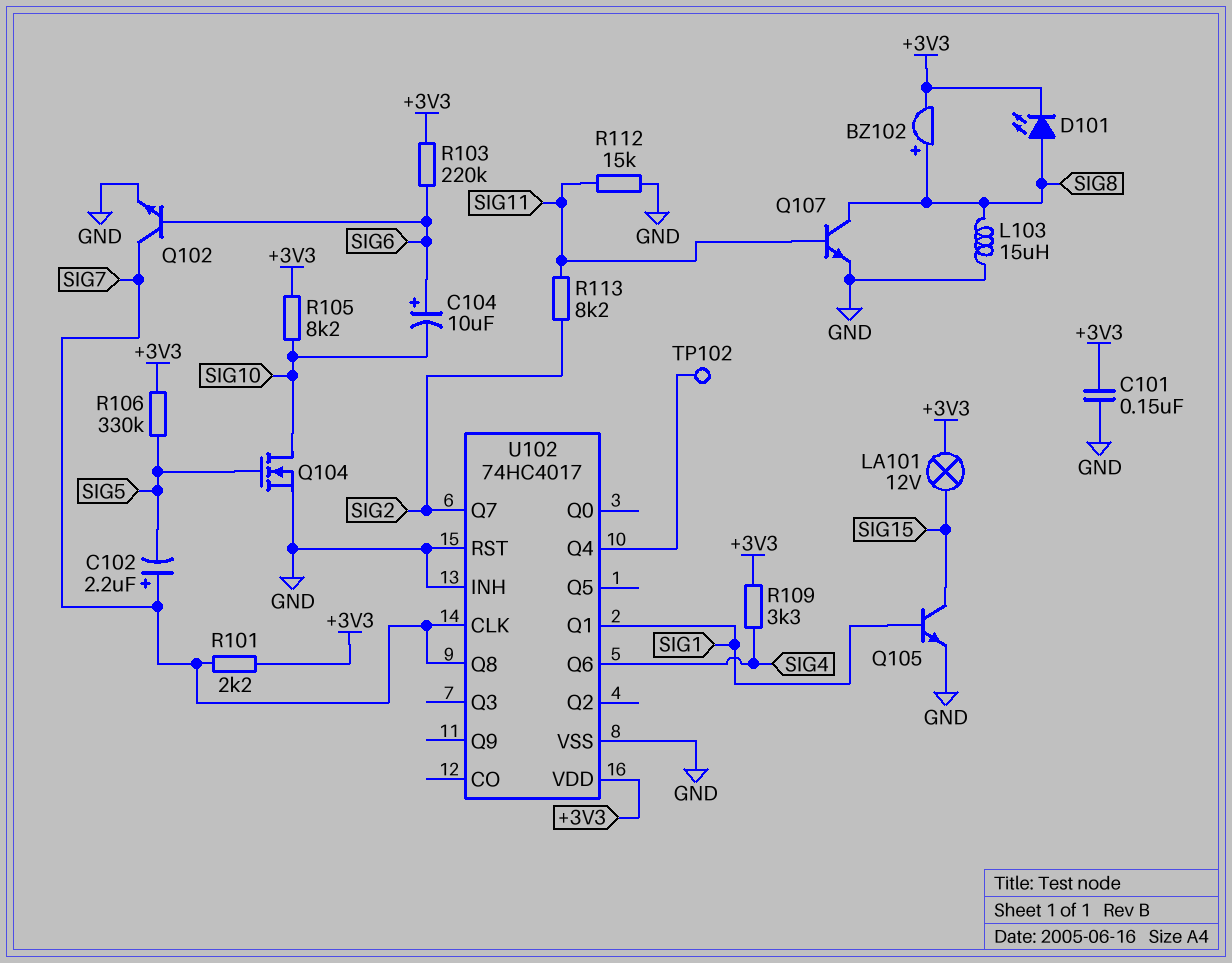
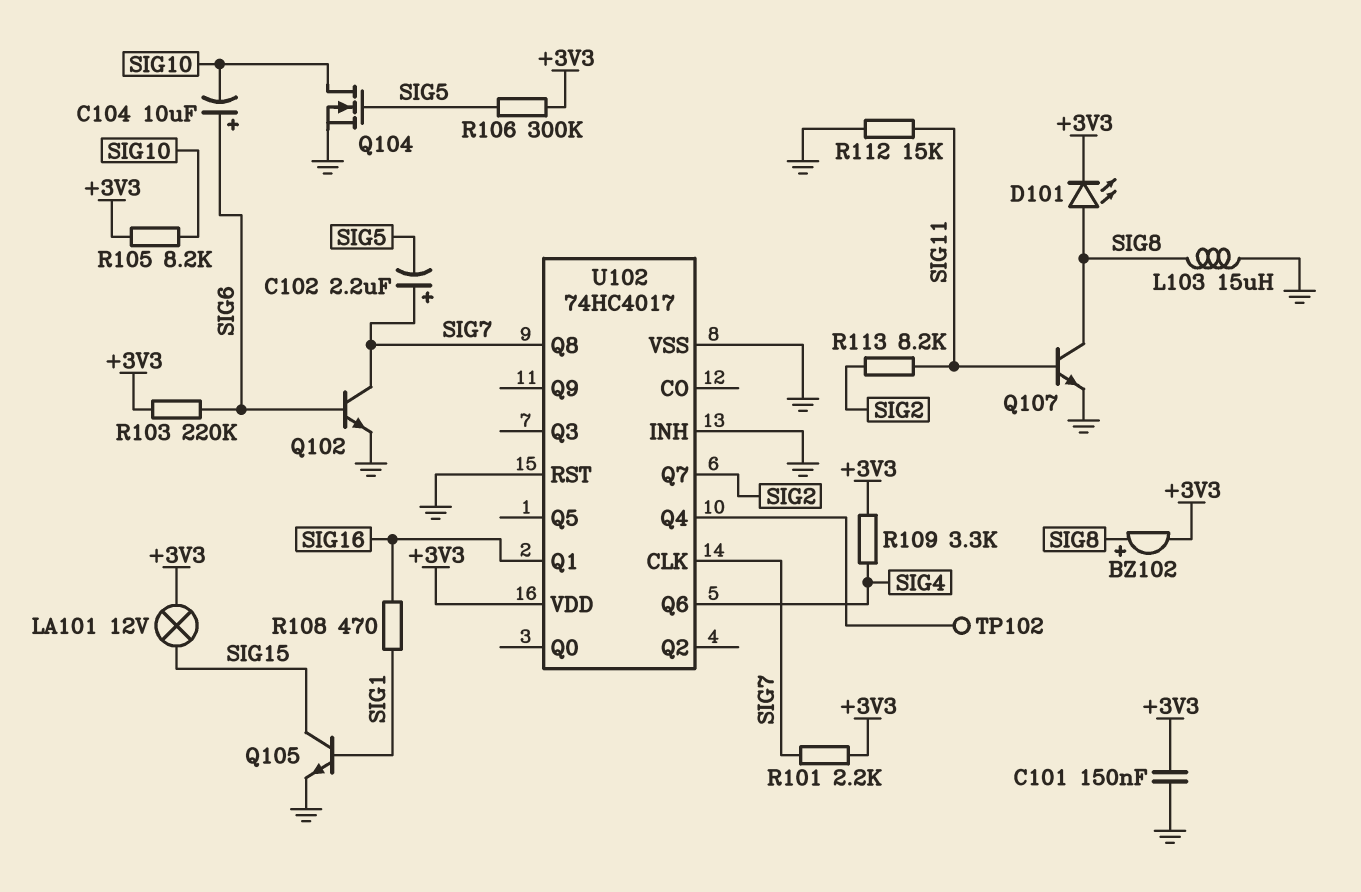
R106: 330k (+3V3, SIG5) -> 300k (+3V3, SIG5)
R108: none -> 470 (SIG1, SIG16)
U102 pin Q1: SIG1 -> SIG16

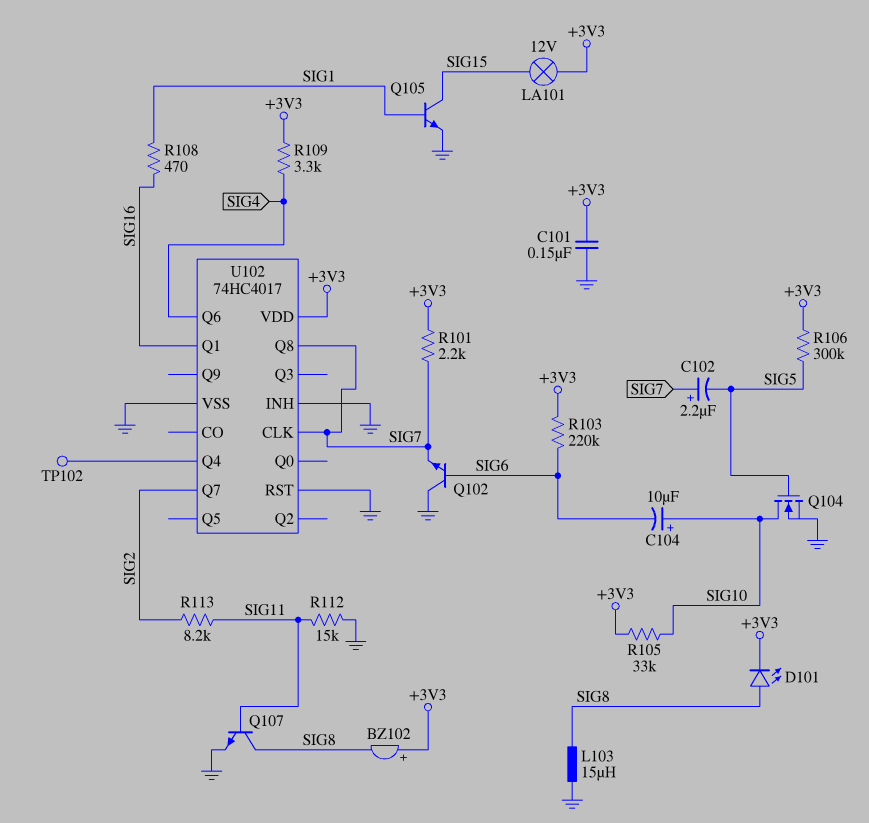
BZ102: buzzer (plus SIG8, minus +3V3) -> buzzer (plus +3V3, minus SIG8)
C104: 10uF (plus SIG6, minus SIG10) -> 10uF (plus SIG10, minus SIG6)
Q102: NPN (B SIG6, C SIG7, E GND) -> NPN (B SIG6, C GND, E SIG7)
R105: 8.2k (+3V3, SIG10) -> 33k (+3V3, SIG10)

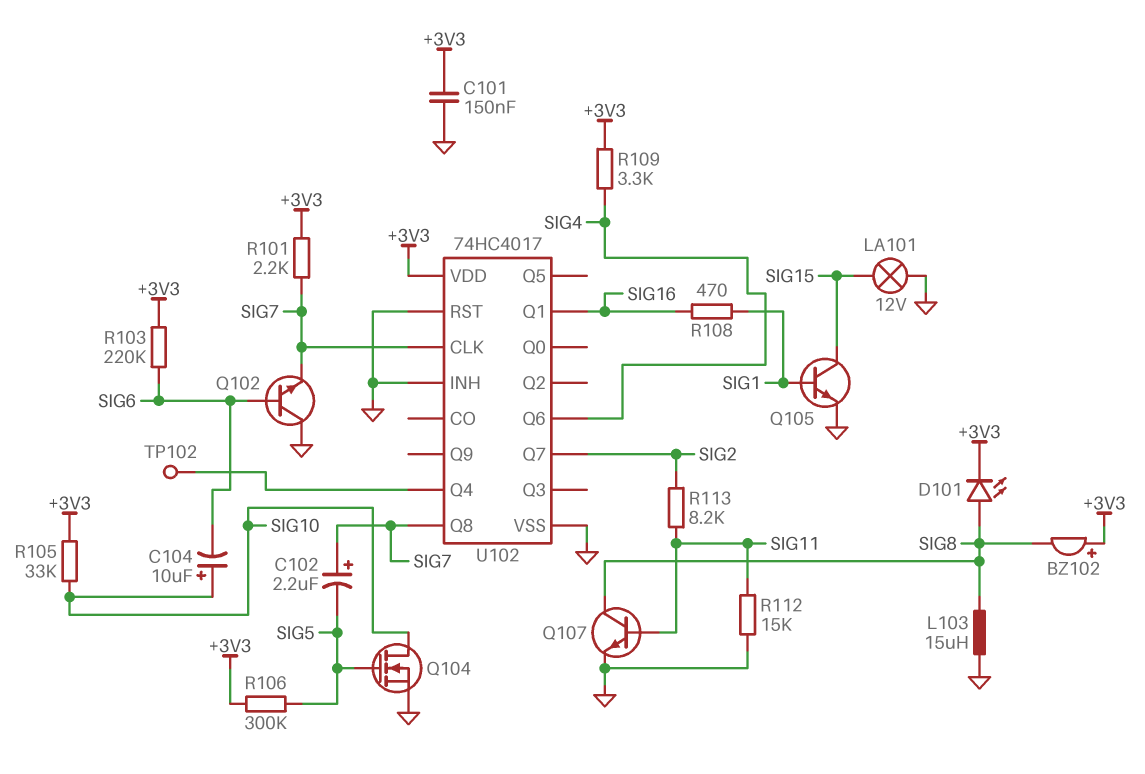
LA101: lamp 12V (+3V3, SIG15) -> lamp 12V (GND, SIG15)

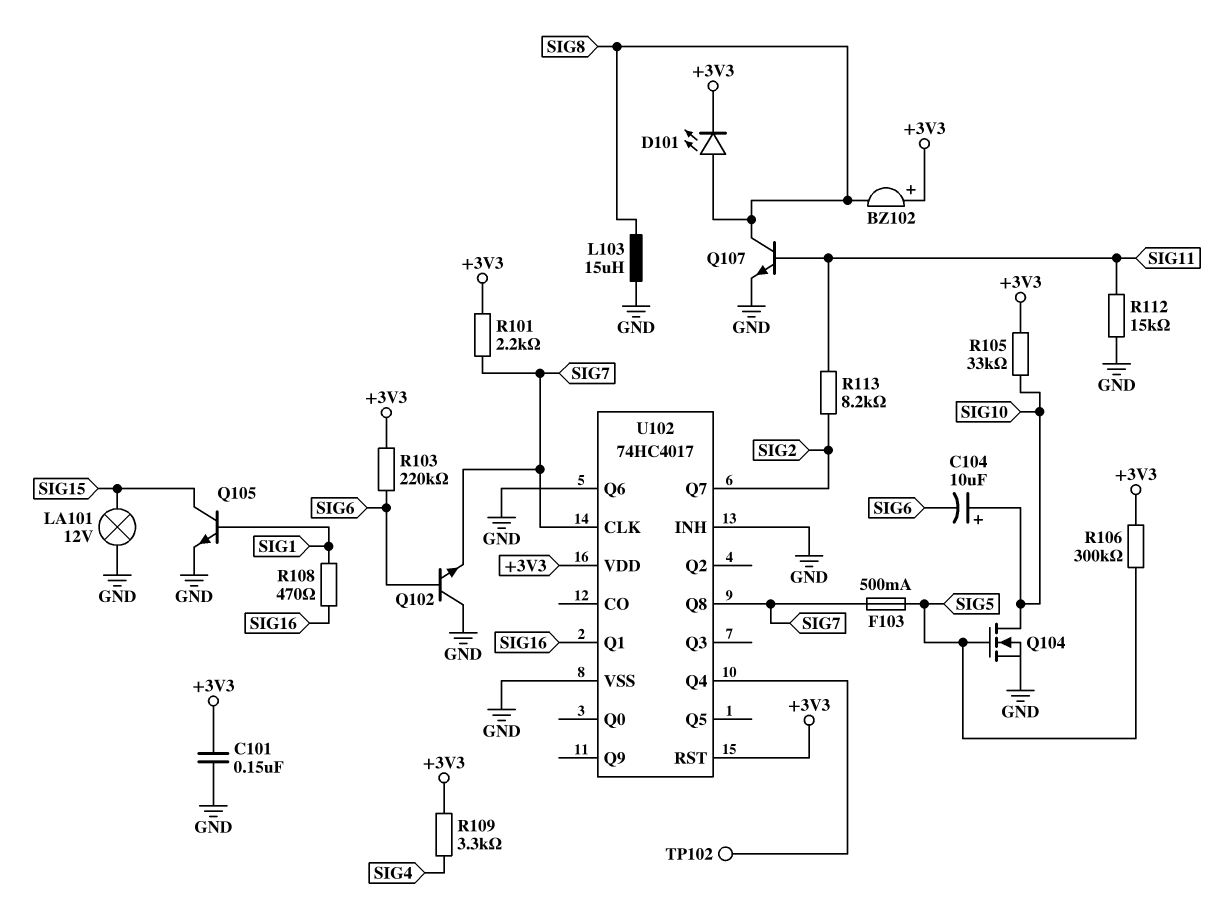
C102: 2.2uF (plus SIG7, minus SIG5) -> none
F103: none -> 500mA (SIG5, SIG7)
U102 pin Q6: SIG4 -> GND
U102 pin RST: GND -> +3V3

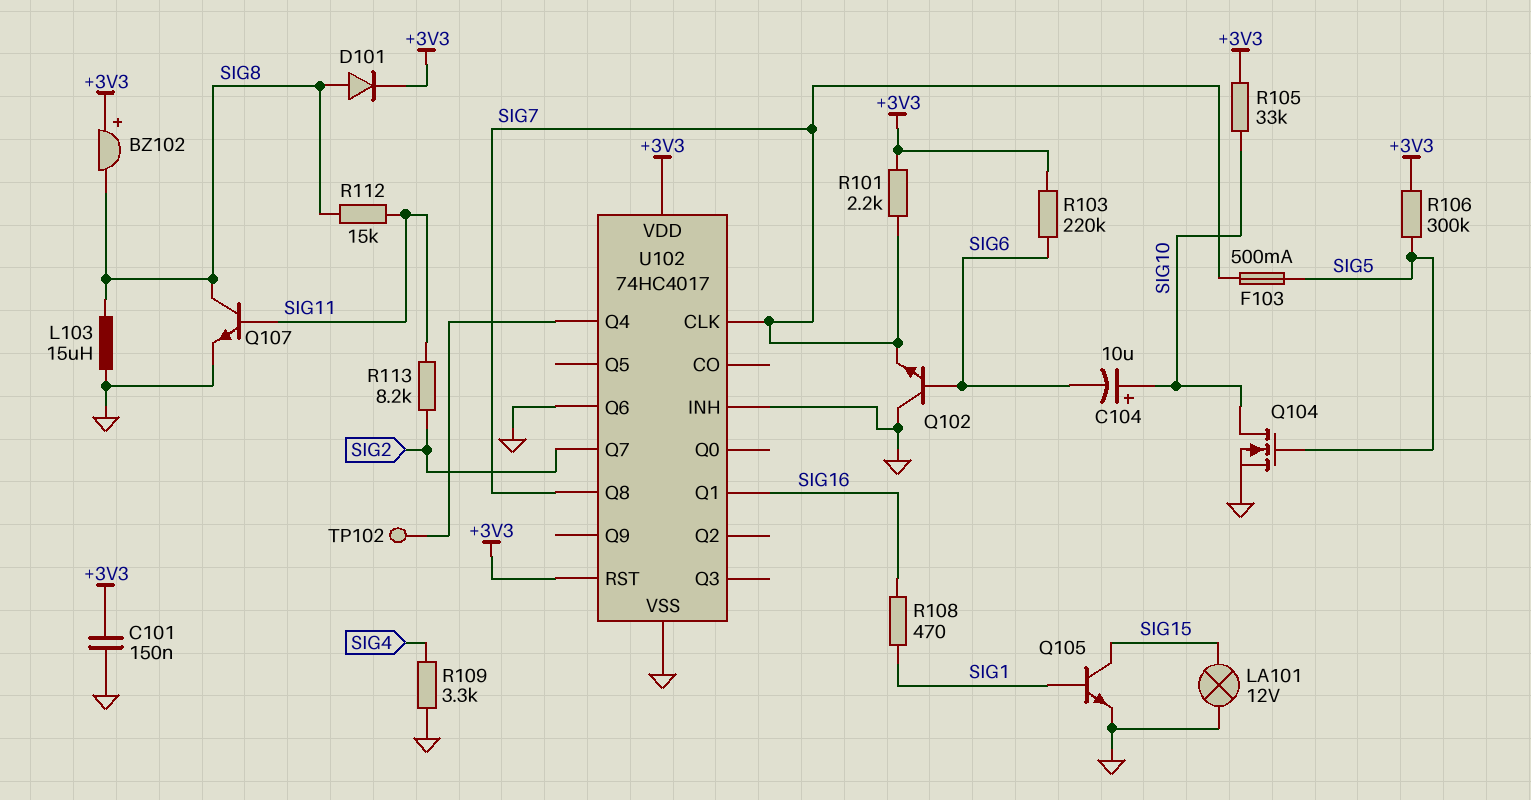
D101: LED (A SIG8, K +3V3) -> diode (A SIG8, K +3V3)
R109: 3.3k (+3V3, SIG4) -> 3.3k (GND, SIG4)
R112: 15k (GND, SIG11) -> 15k (SIG8, SIG11)

